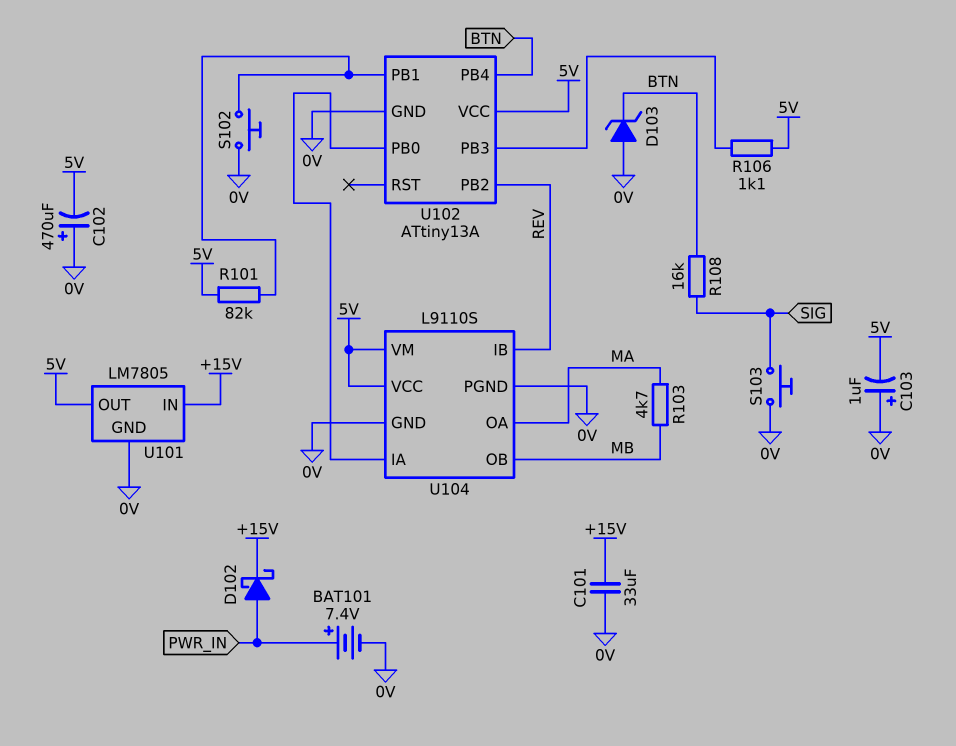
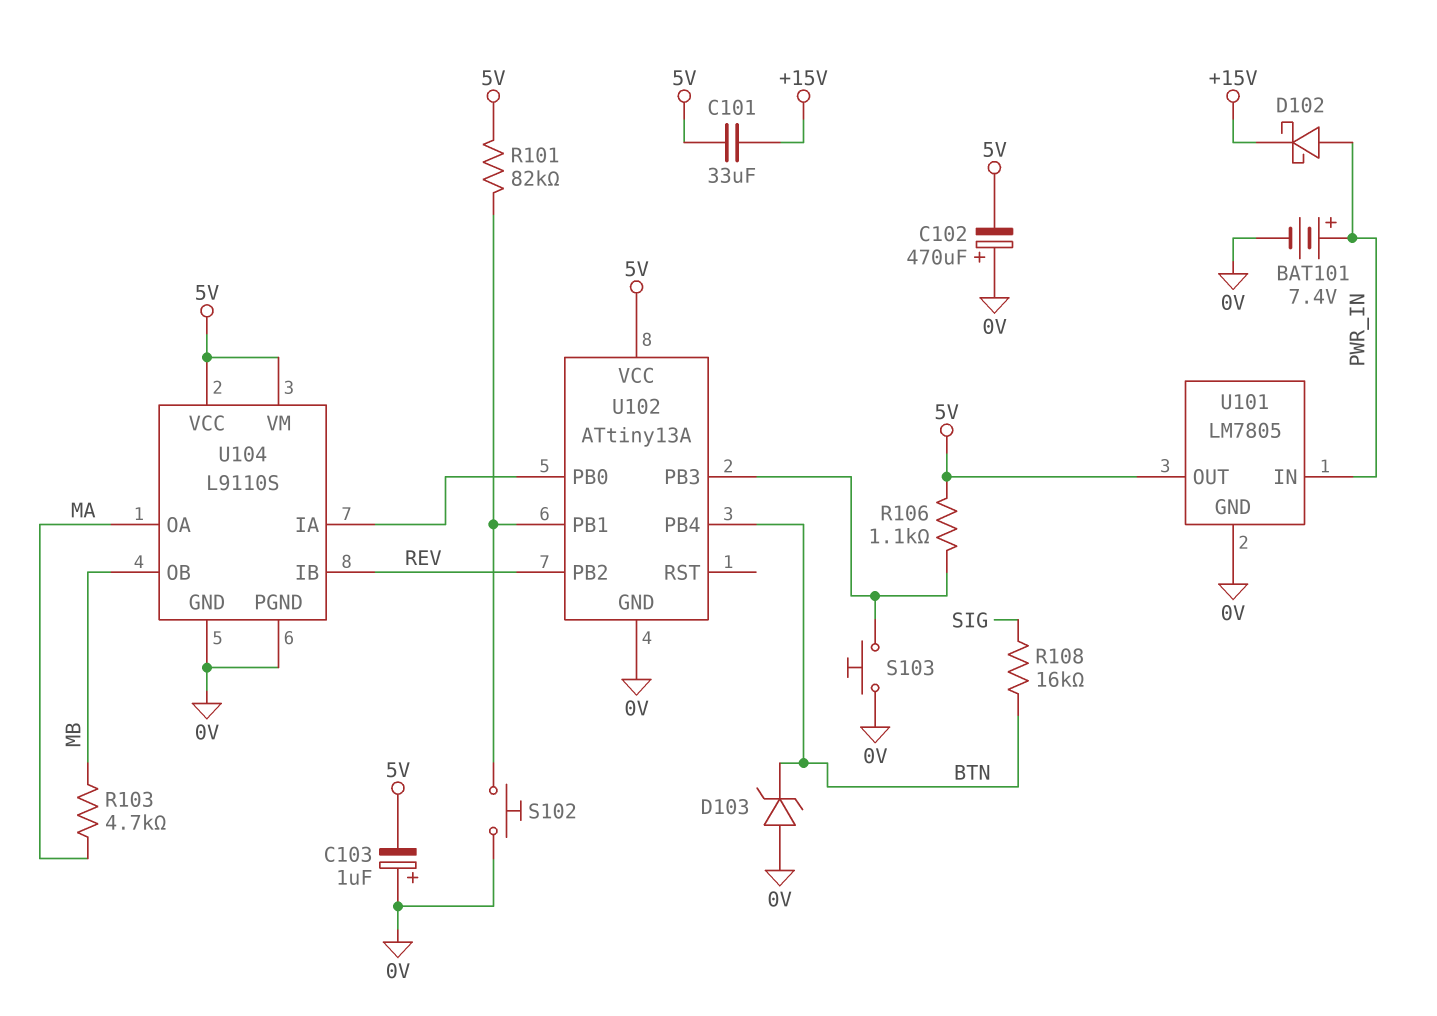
C101: 33uF (+15V, 0V) -> 33uF (+15V, 5V)
S103: button (0V, SIG) -> button (0V, U102/PB3)
U101 pin IN: +15V -> PWR_IN

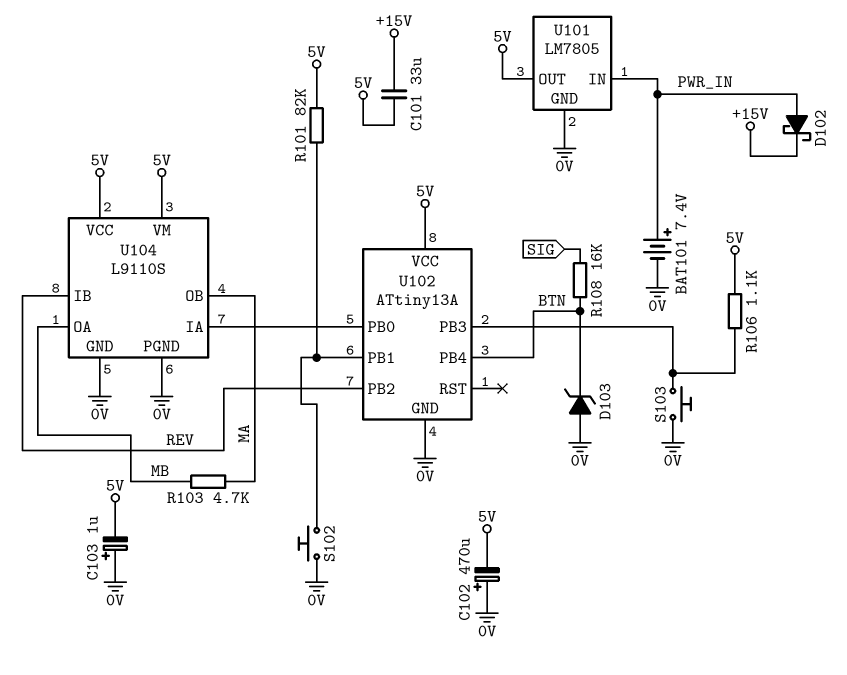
U104 pin OA: MA -> MB
U104 pin OB: MB -> MA

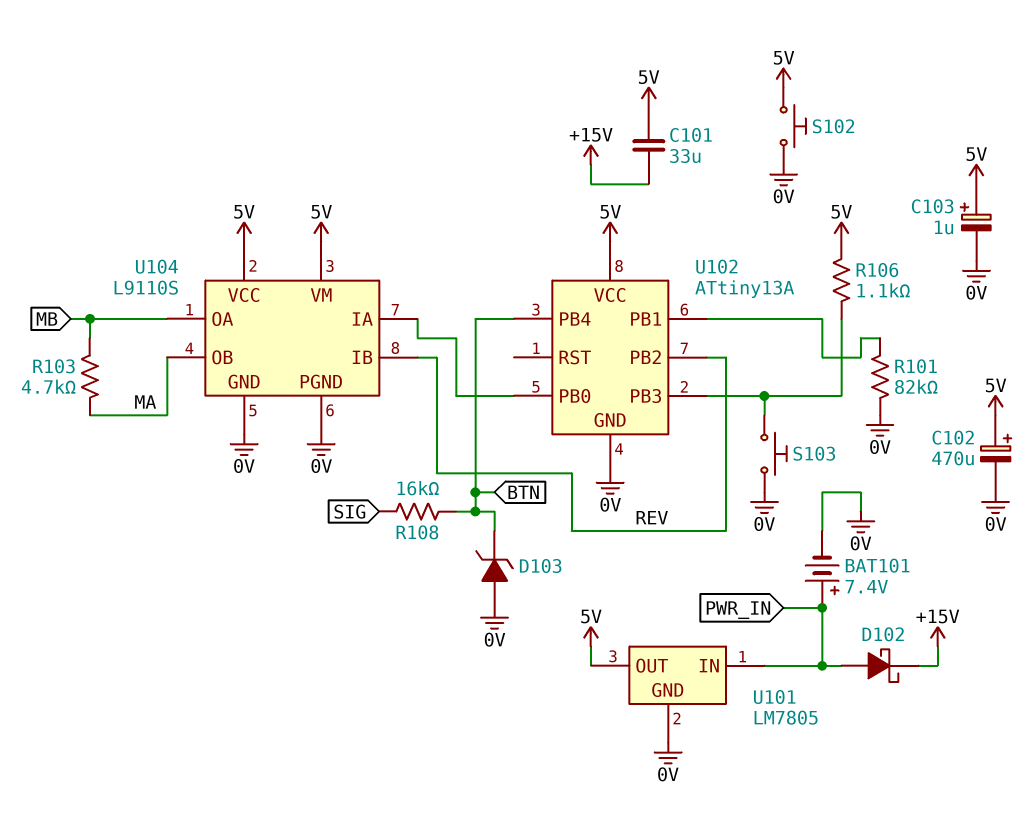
C102: 470uF (plus 0V, minus 5V) -> 470uF (plus 5V, minus 0V)
C103: 1uF (plus 0V, minus 5V) -> 1uF (plus 5V, minus 0V)
R101: 82k (5V, U102/PB1) -> 82k (0V, U102/PB1)
S102: button (0V, U102/PB1) -> button (0V, 5V)

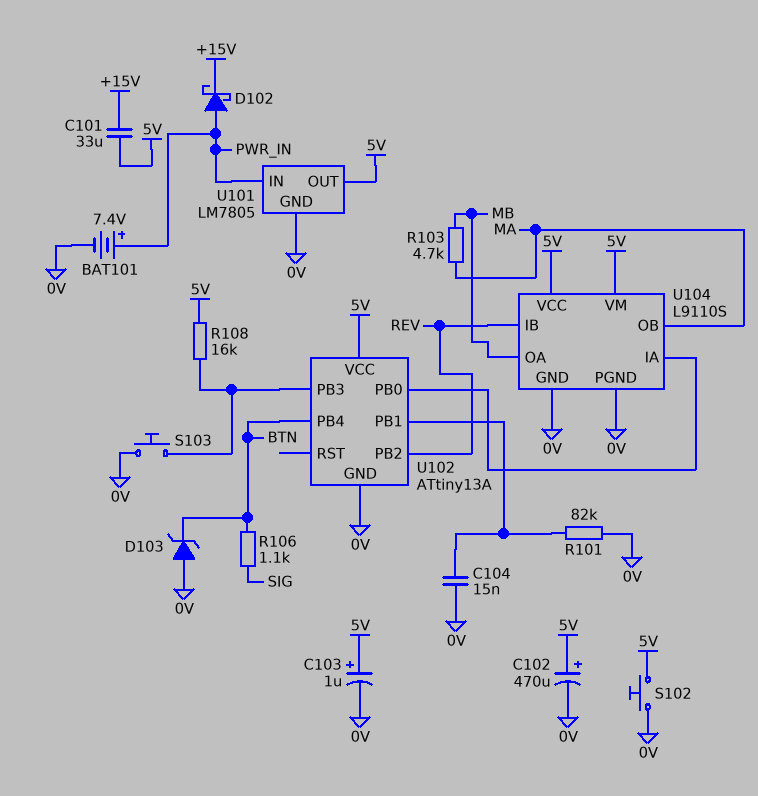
C104: none -> 15nF (0V, U102/PB1)
R106: 1.1k (5V, U102/PB3) -> 1.1k (BTN, SIG)
R108: 16k (BTN, SIG) -> 16k (5V, U102/PB3)

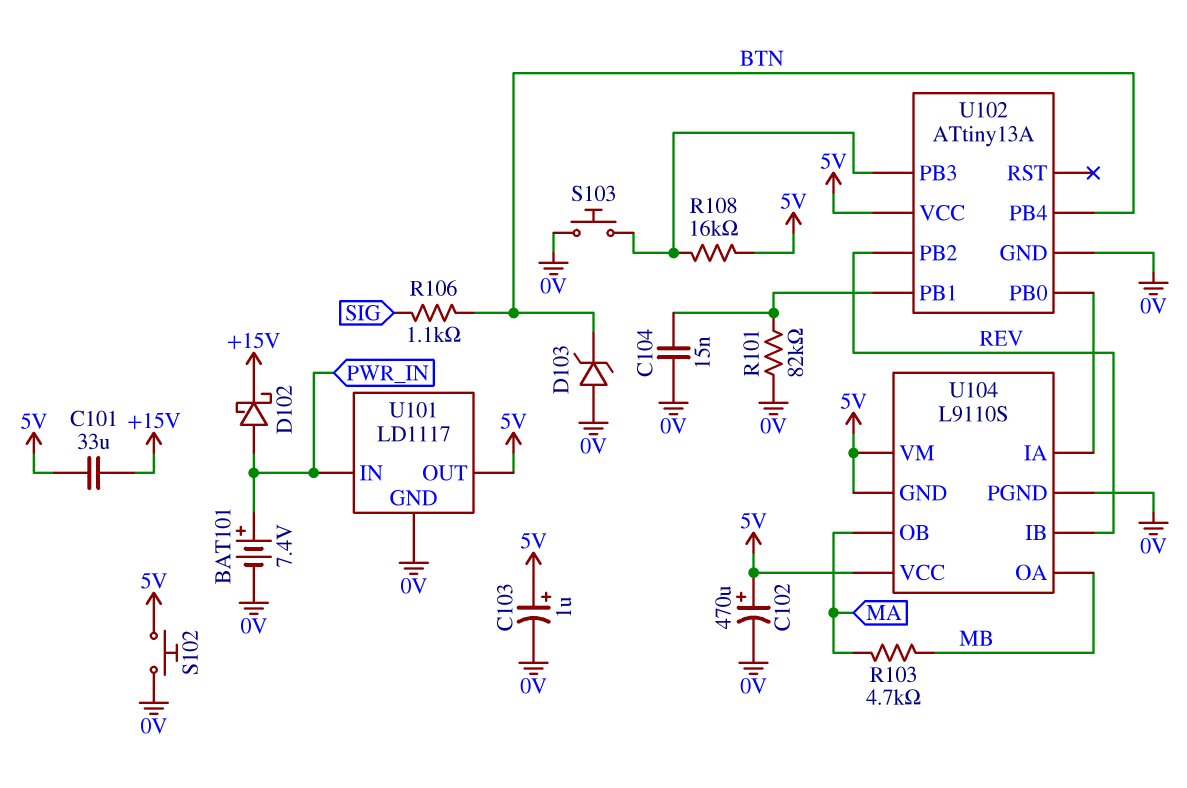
U101: LM7805 -> LD1117
U104 pin GND: 0V -> 5V

